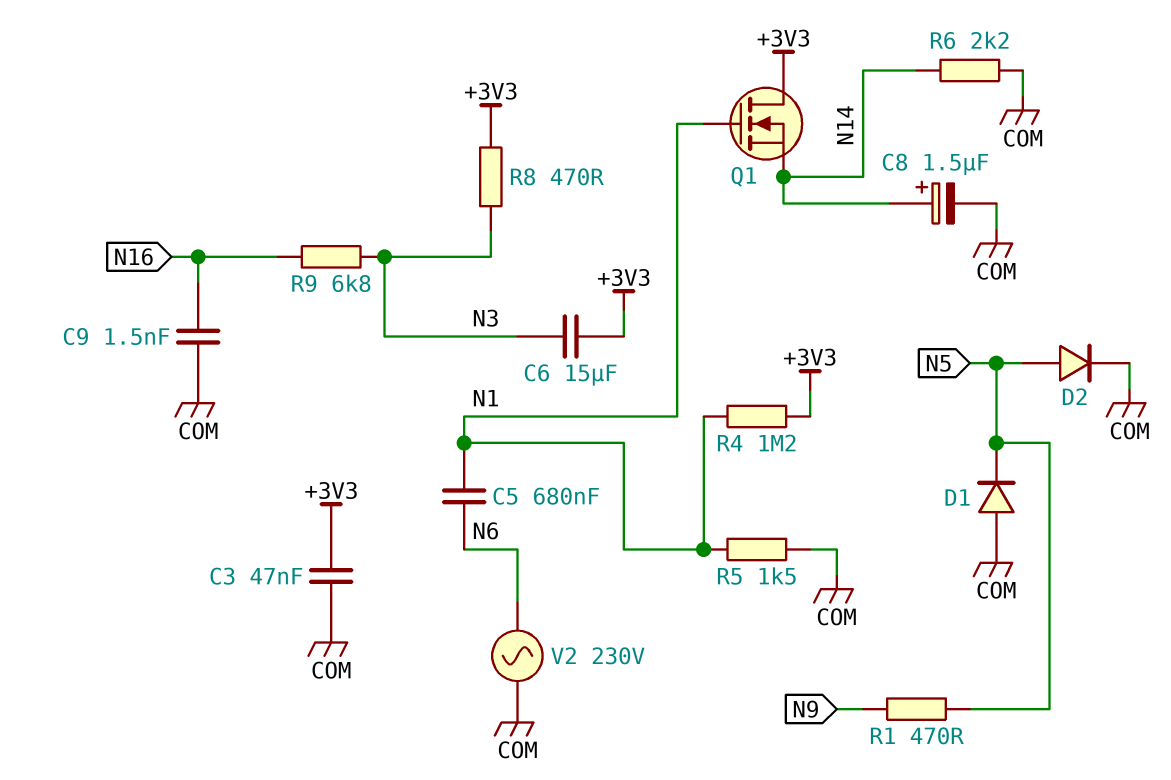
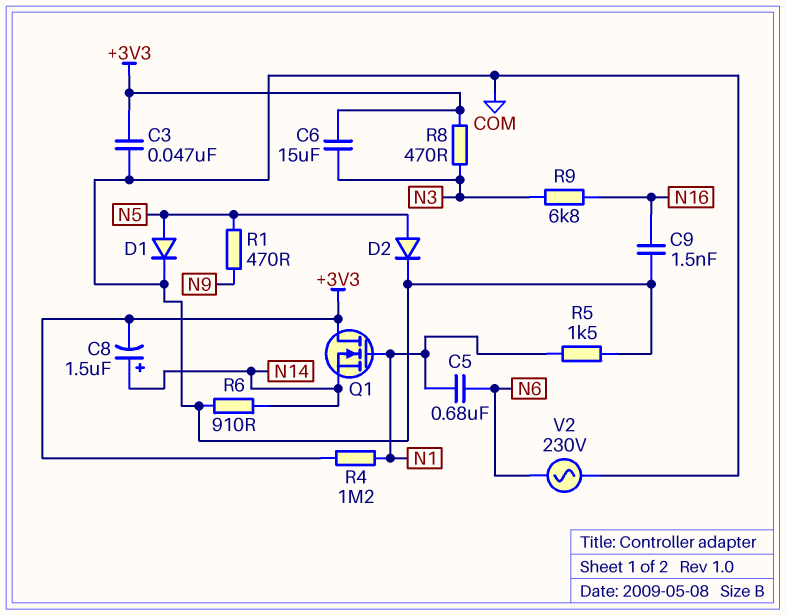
C8: 1.5uF (plus N14, minus COM) -> 1.5uF (plus N14, minus +3V3)
D1: diode (A COM, K N5) -> diode (A N5, K COM)
R6: 2.2k (COM, N14) -> 910 (COM, N14)

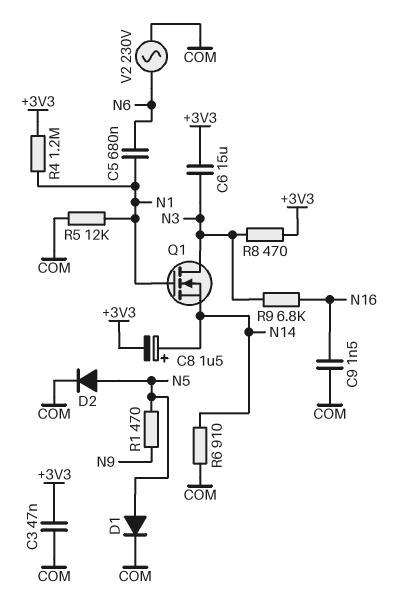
Q1: NMOS (G N1, D +3V3, S N14) -> NMOS (G N1, D N3, S N14)
R5: 1.5k (COM, N1) -> 12k (COM, N1)

